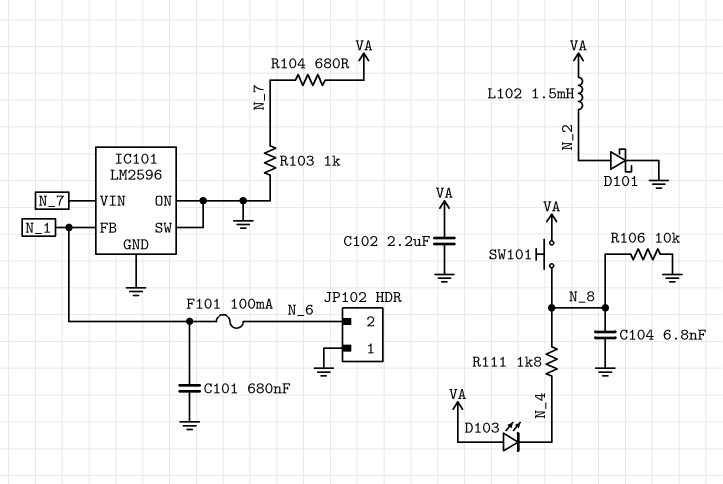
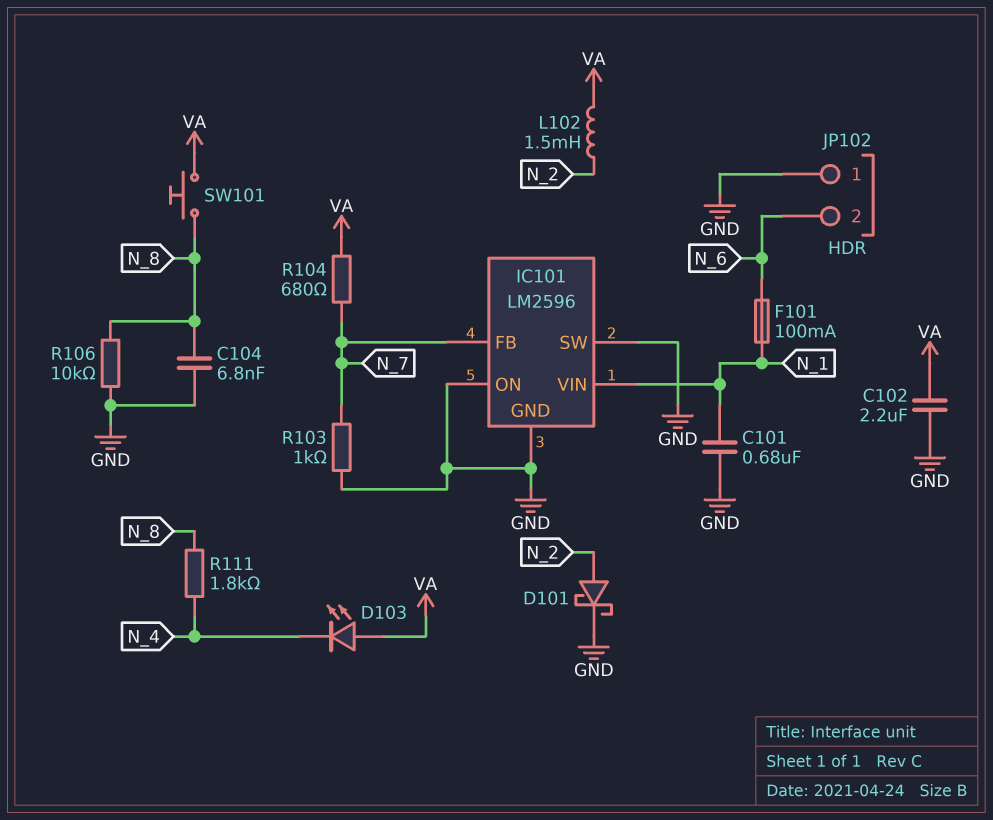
IC101 pin FB: N_1 -> N_7
IC101 pin VIN: N_7 -> N_1

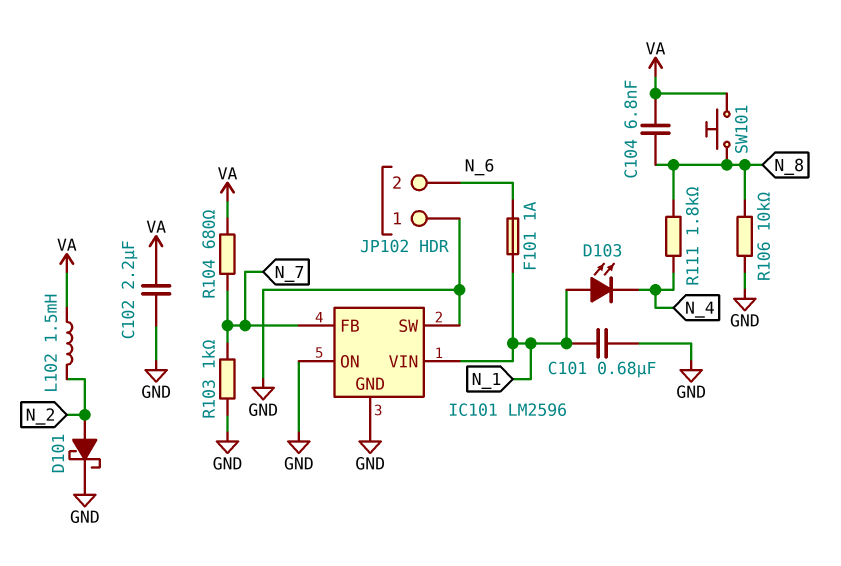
C104: 6.8nF (GND, N_8) -> 6.8nF (N_8, VA)
D103: LED (A VA, K N_4) -> LED (A N_1, K N_4)
F101: 100mA (N_1, N_6) -> 1A (N_1, N_6)

